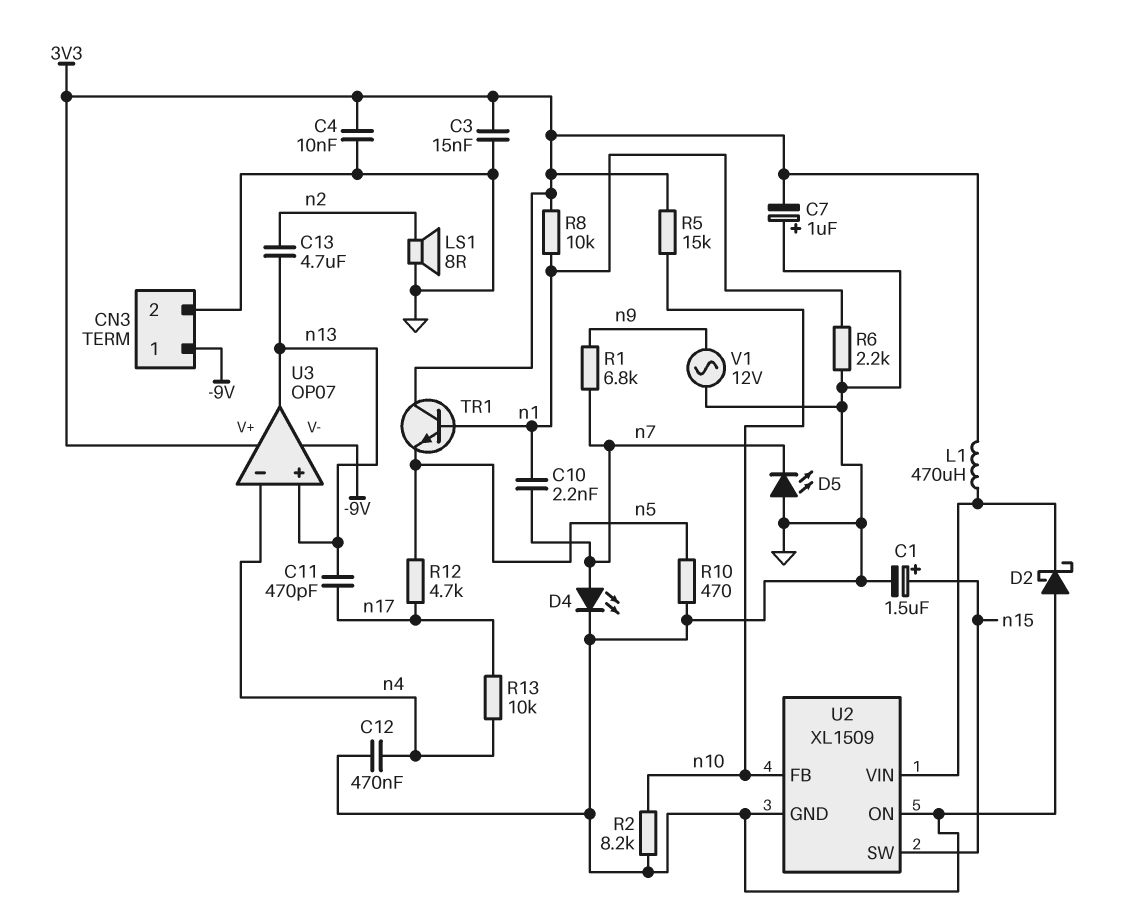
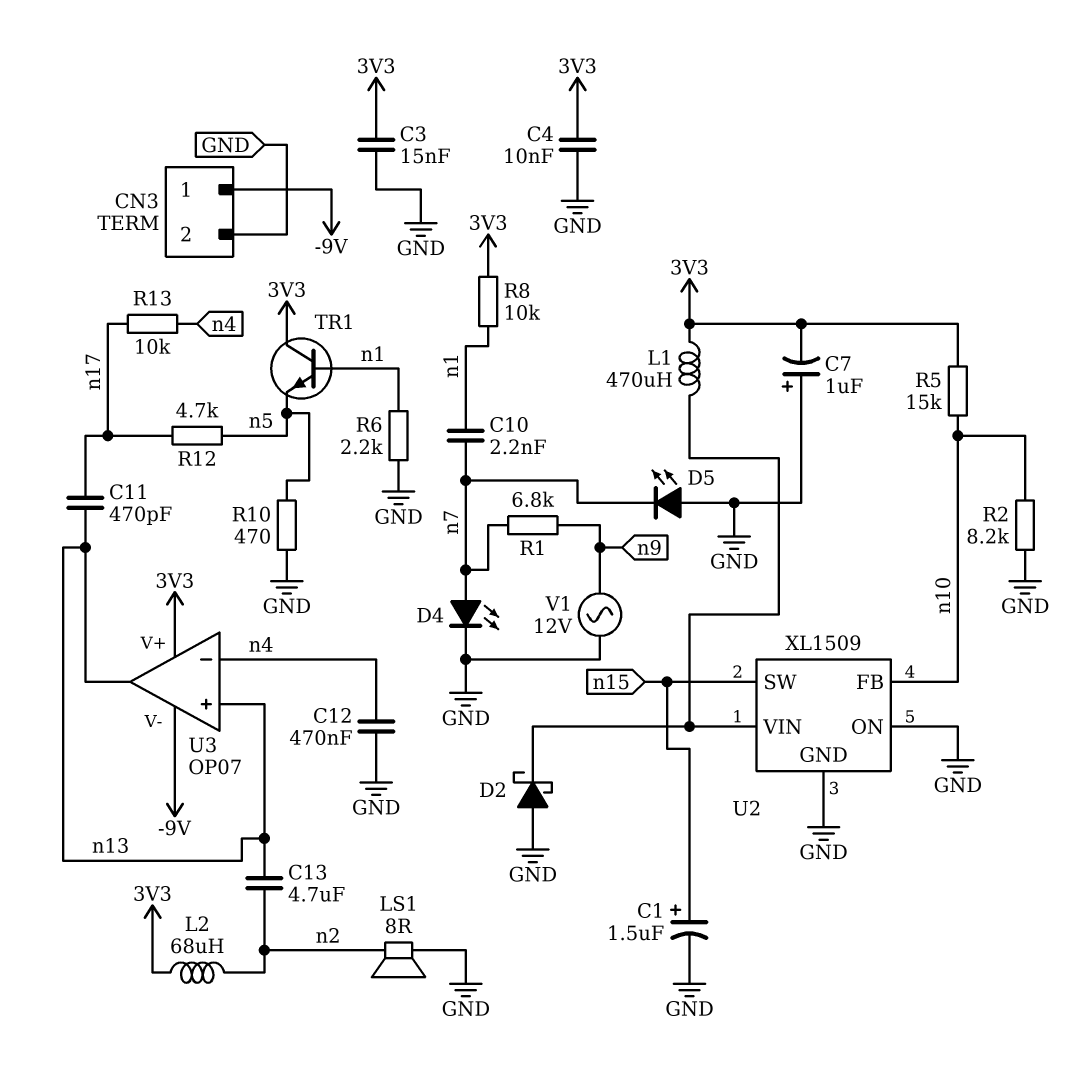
L2: none -> 68uH (3V3, n2)

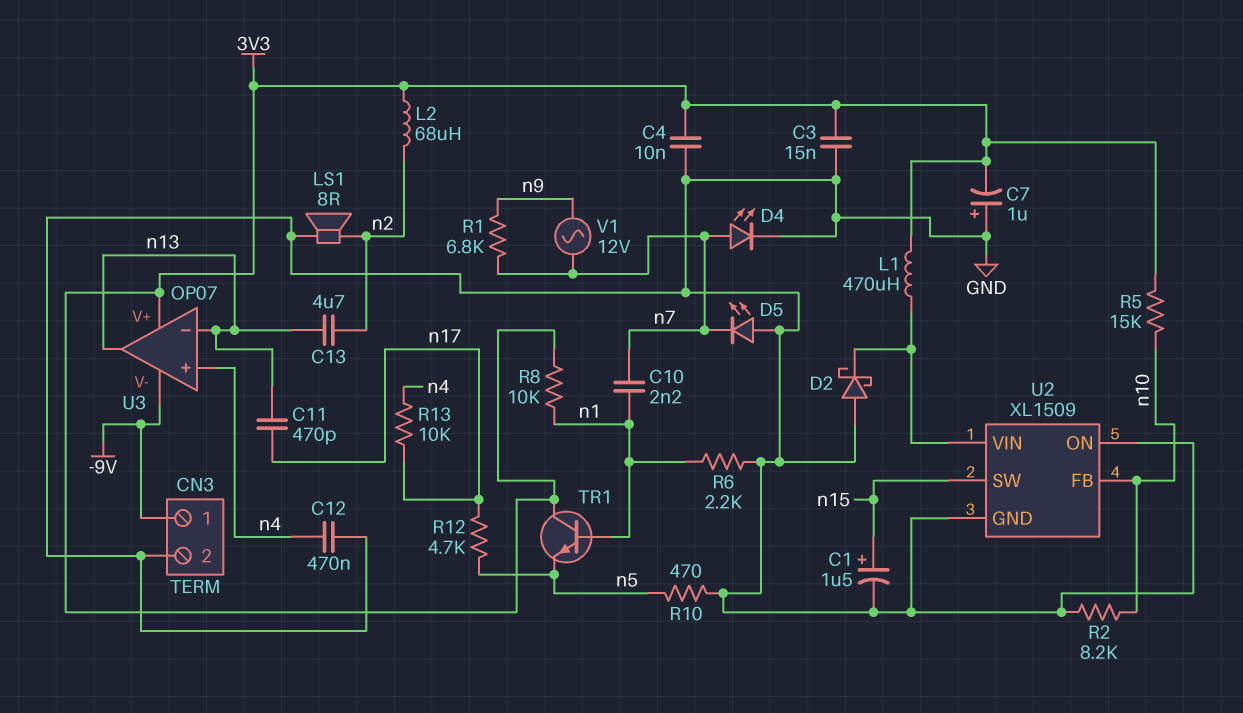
U3 pin in+: n13 -> n4
U3 pin in-: n4 -> n13
V1: AC 12V (GND, n9) -> AC 12V (n7, n9)

